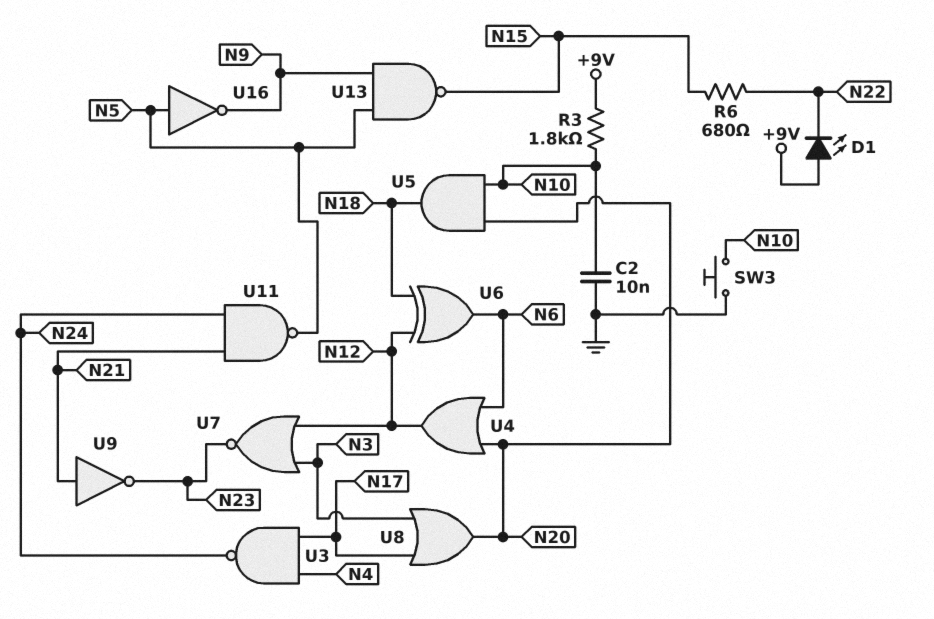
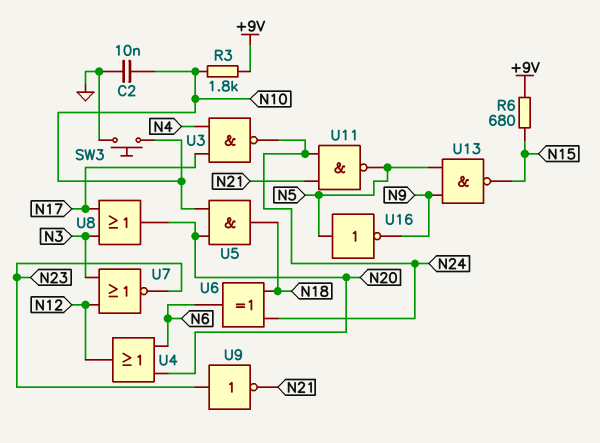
D1: LED (A +9V, K N22) -> none
R6: 680 (N15, N22) -> 680 (+9V, N15)
U6: XOR (in N12, in N18, out N6) -> XOR (in N18, in N24, out N6)
U9: NOT (in N21, out N23) -> NOT (in N23, out N21)

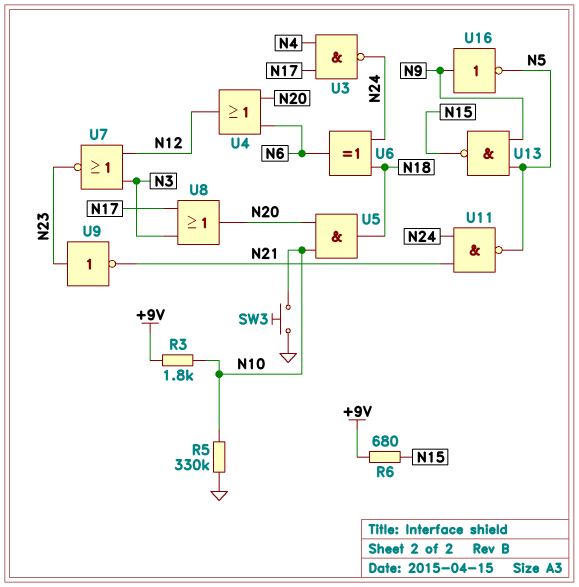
C2: 10nF (GND, N10) -> none
R5: none -> 330k (GND, N10)
U16: NOT (in N5, out N9) -> NOT (in N9, out N5)

